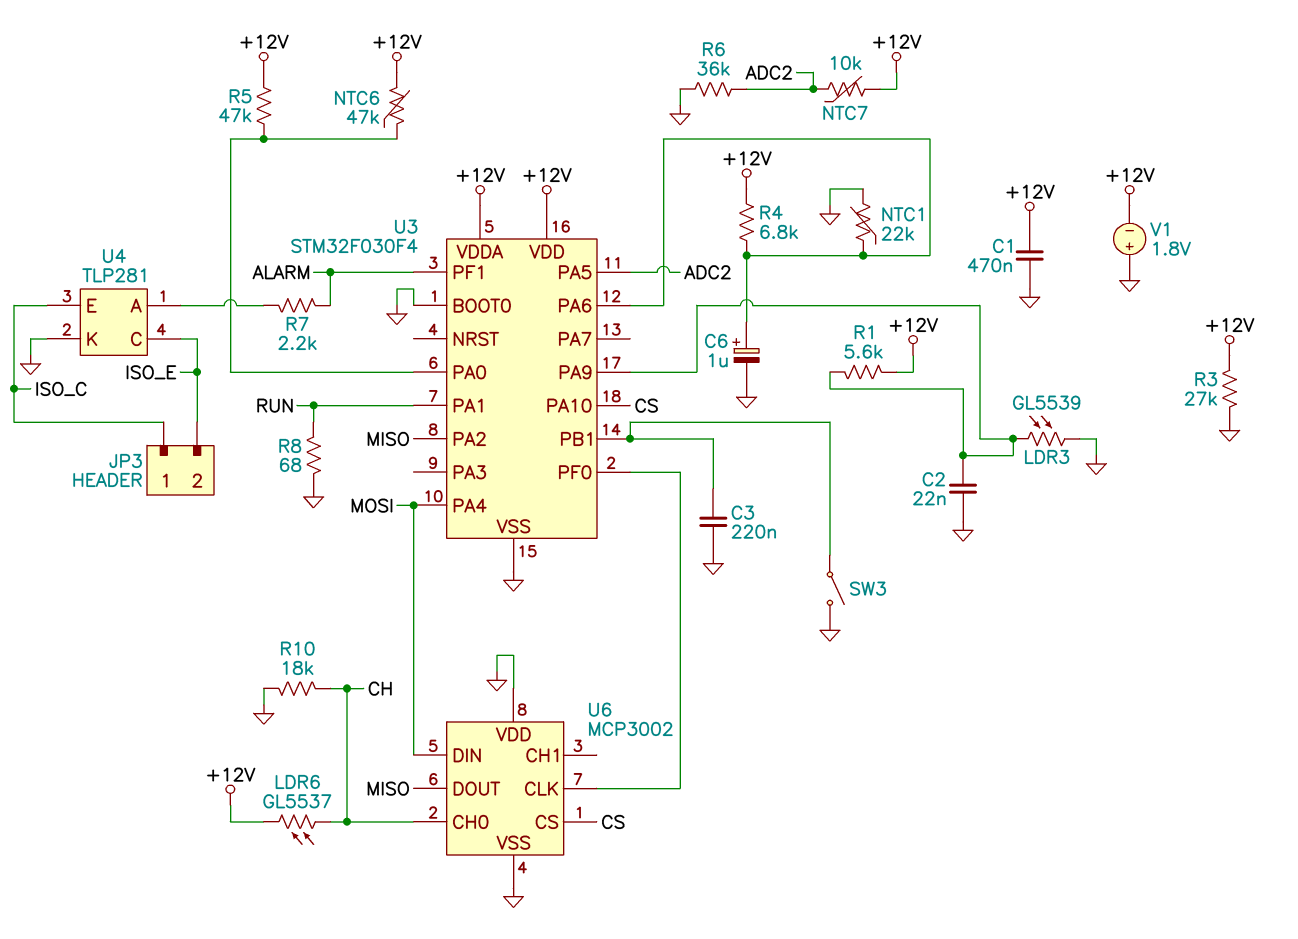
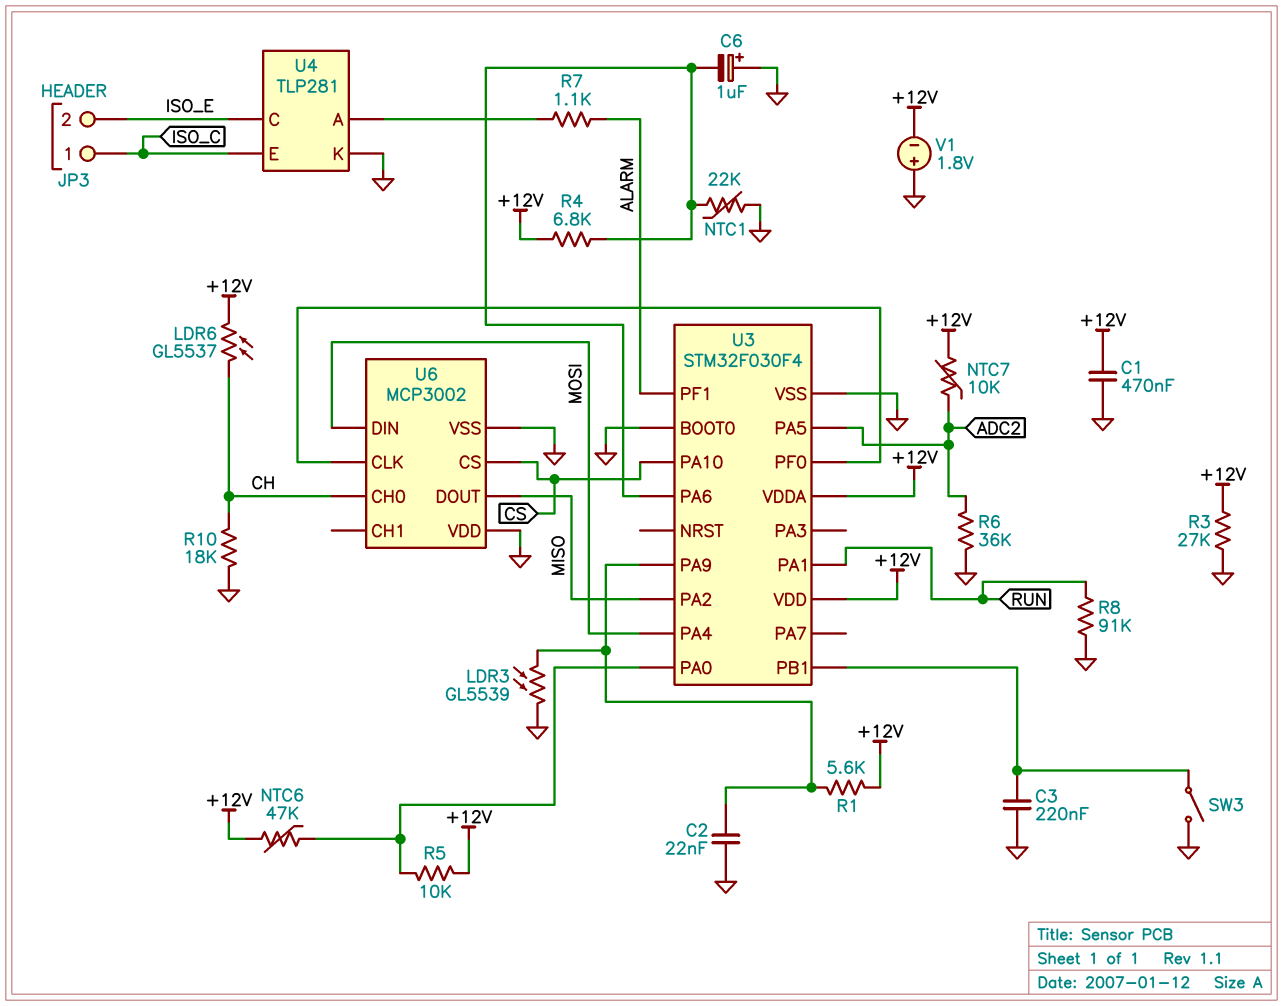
C6: 1uF (plus U3/PA6, minus GND) -> 1uF (plus GND, minus U3/PA6)
R5: 47k (+12V, U3/PA0) -> 10k (+12V, U3/PA0)
R7: 2.2k (ALARM, U4/A) -> 1.1k (ALARM, U4/A)
R8: 68 (GND, RUN) -> 91k (GND, RUN)

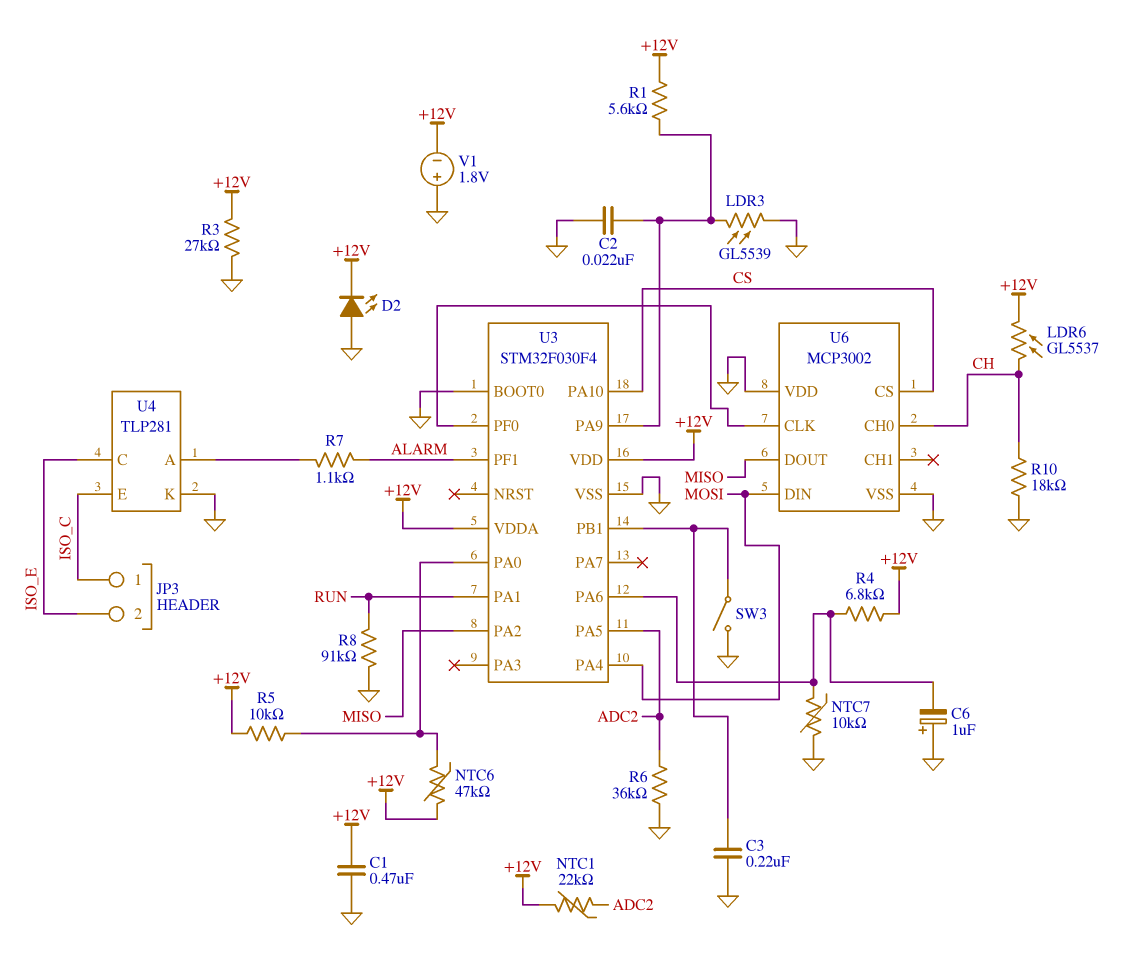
D2: none -> LED (A GND, K +12V)
NTC1: 22k (GND, U3/PA6) -> 22k (+12V, ADC2)
NTC7: 10k (+12V, ADC2) -> 10k (GND, U3/PA6)

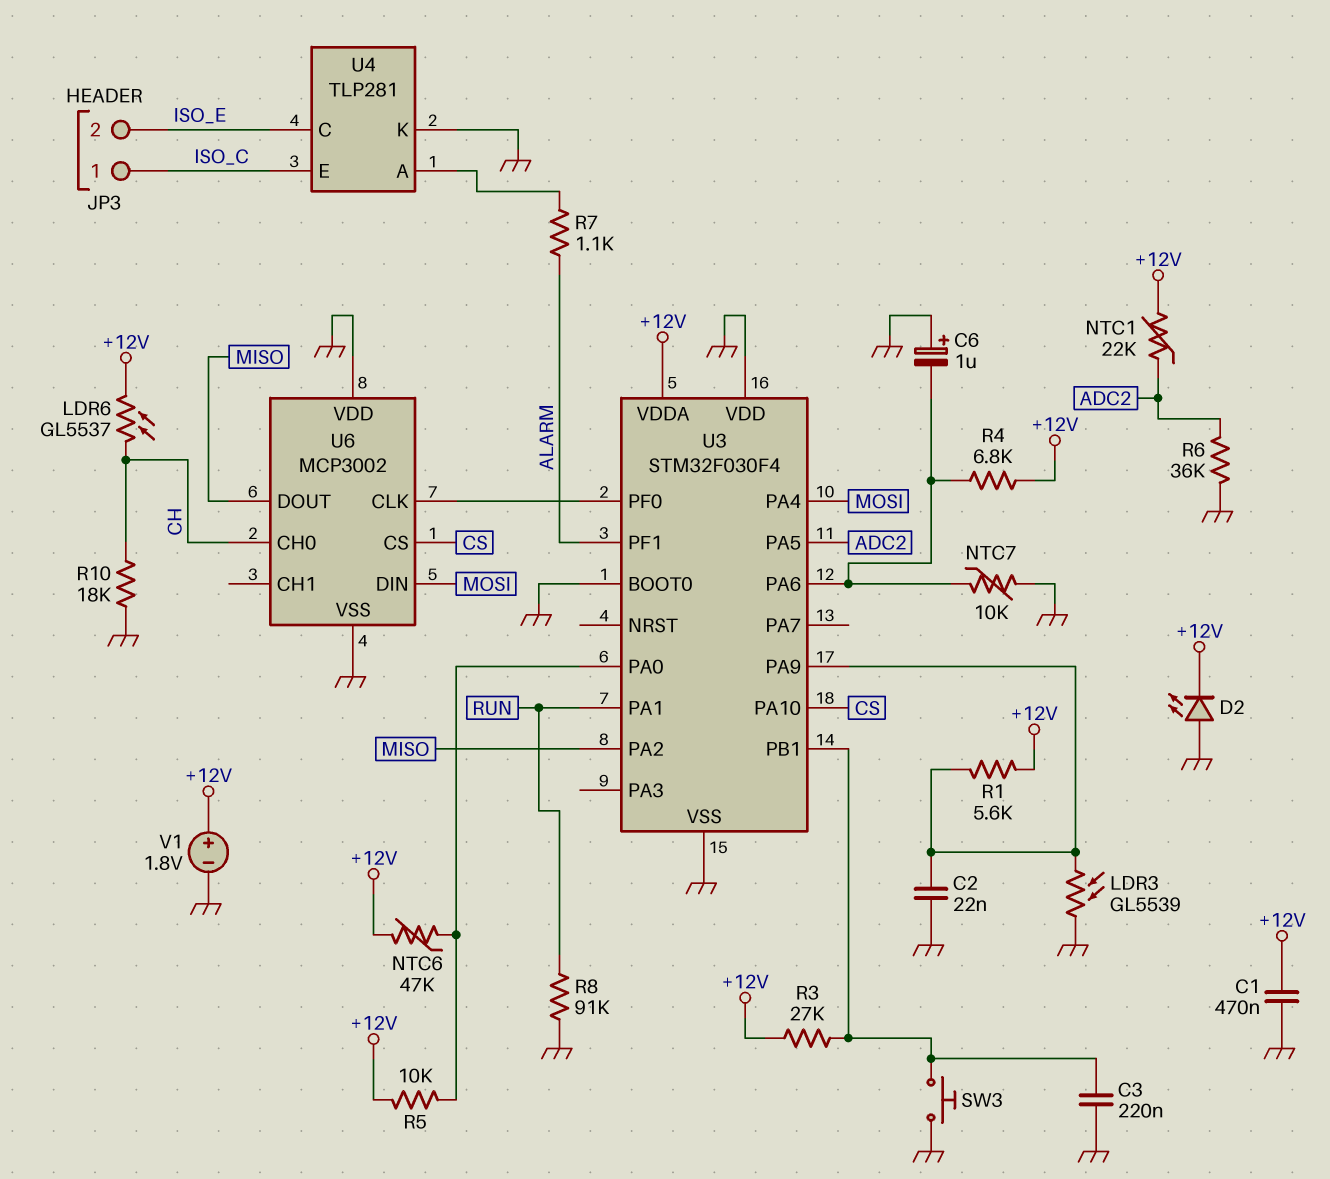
R3: 27k (+12V, GND) -> 27k (+12V, U3/PB1)
SW3: switch (GND, U3/PB1) -> button (GND, U3/PB1)
U3 pin VDD: +12V -> GND
V1: 1.8V (plus GND, minus +12V) -> 1.8V (plus +12V, minus GND)

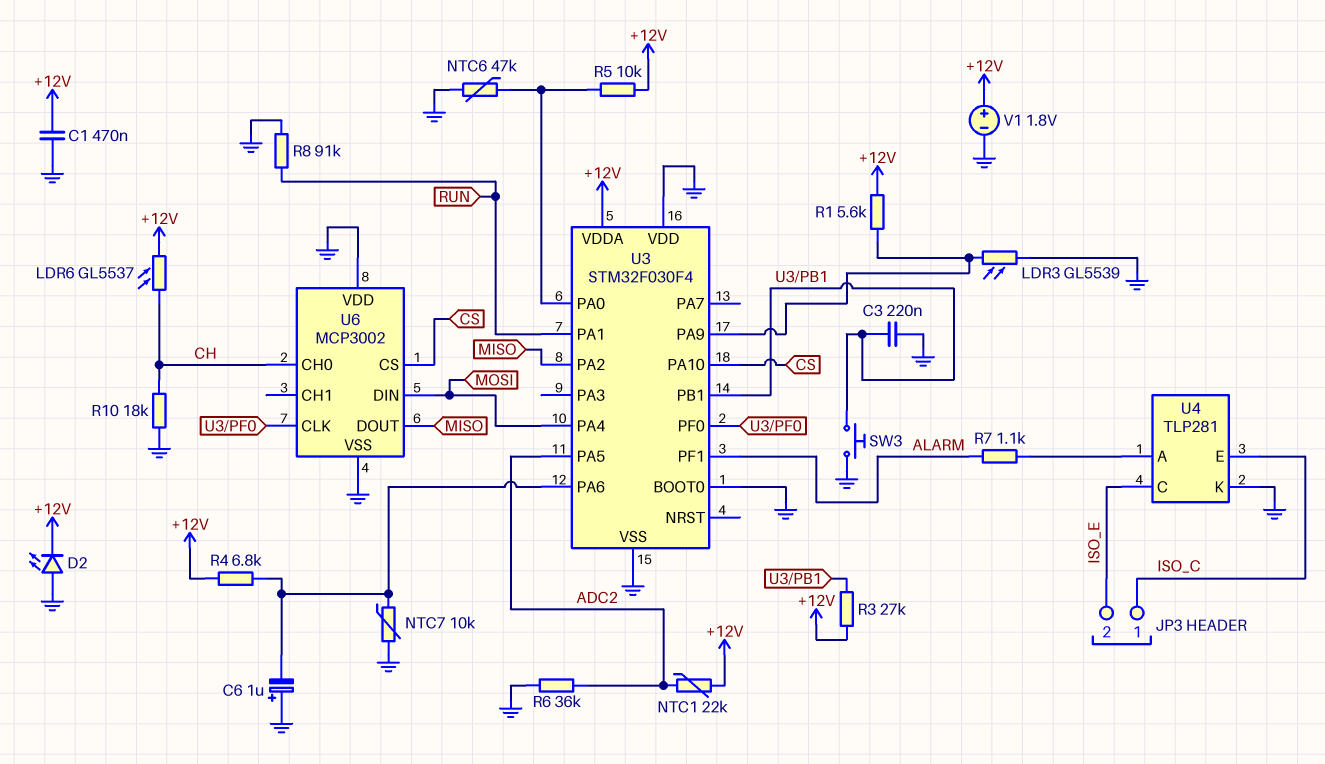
C2: 22nF (GND, U3/PA9) -> none
NTC6: 47k (+12V, U3/PA0) -> 47k (GND, U3/PA0)

